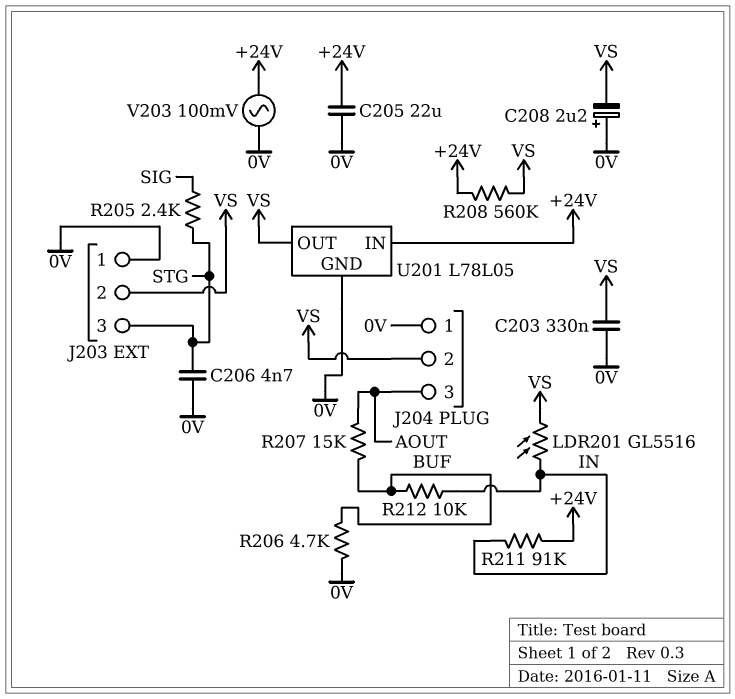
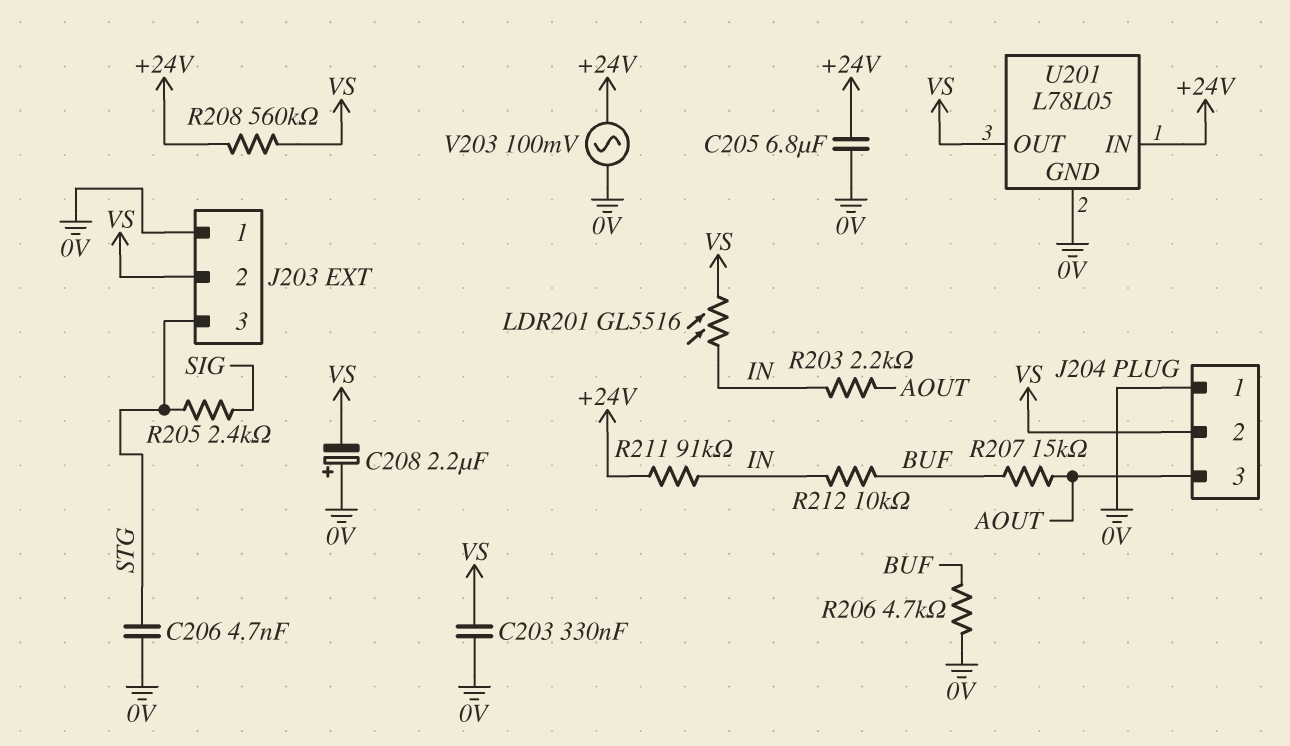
C205: 22uF (+24V, 0V) -> 6.8uF (+24V, 0V)
R203: none -> 2.2k (AOUT, IN)

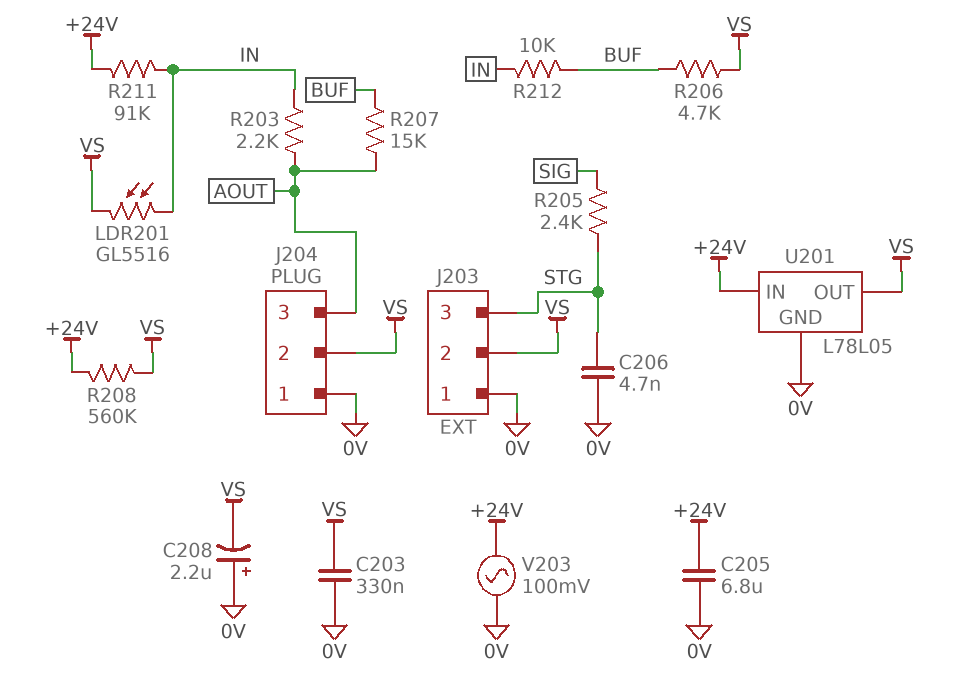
R206: 4.7k (0V, BUF) -> 4.7k (BUF, VS)

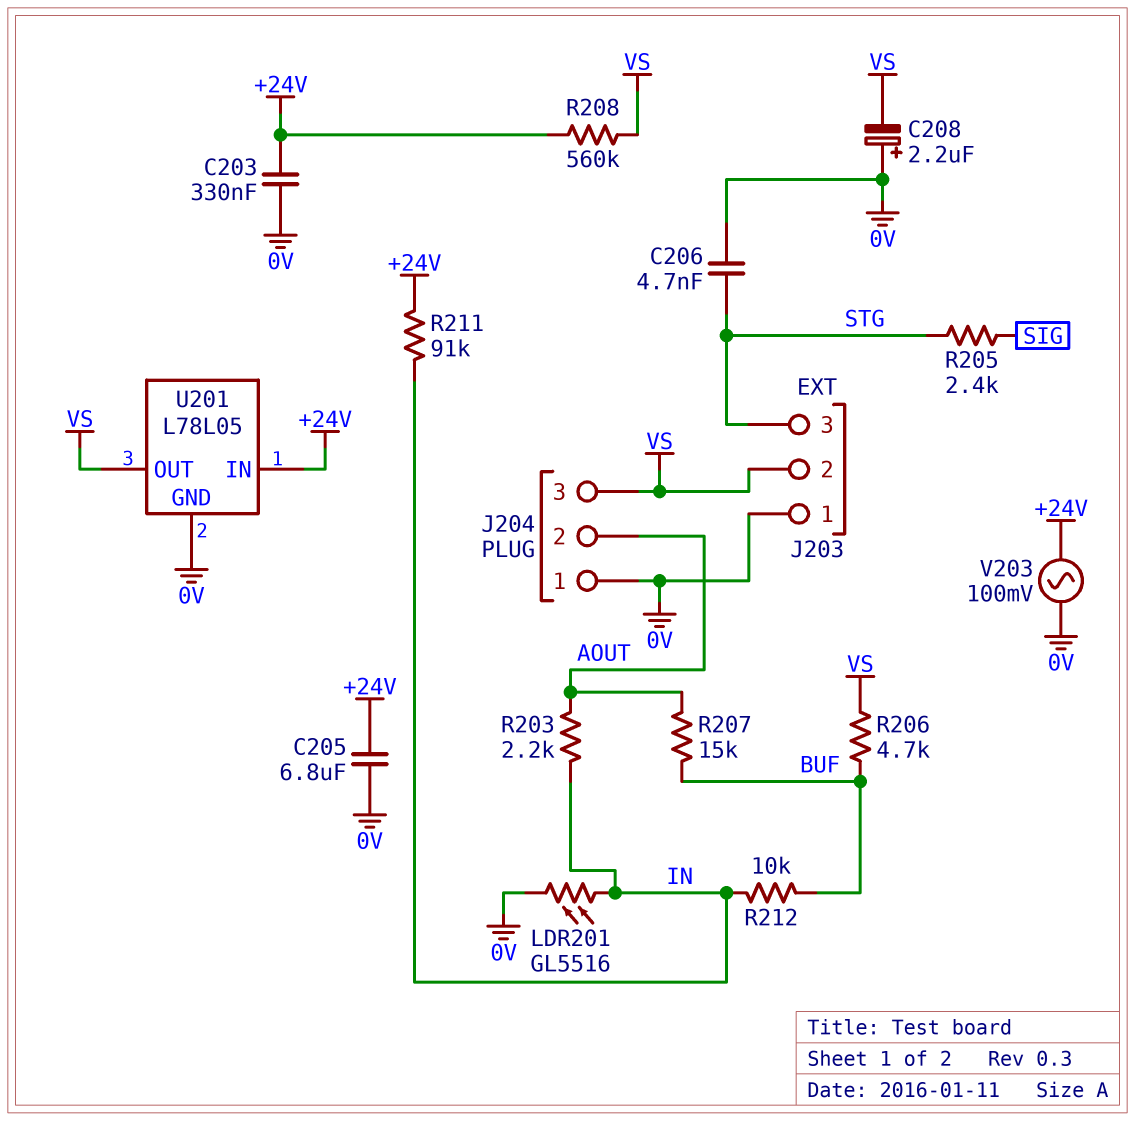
C203: 330nF (0V, VS) -> 330nF (+24V, 0V)
J204 pin 2: VS -> AOUT
J204 pin 3: AOUT -> VS
LDR201: GL5516 (IN, VS) -> GL5516 (0V, IN)

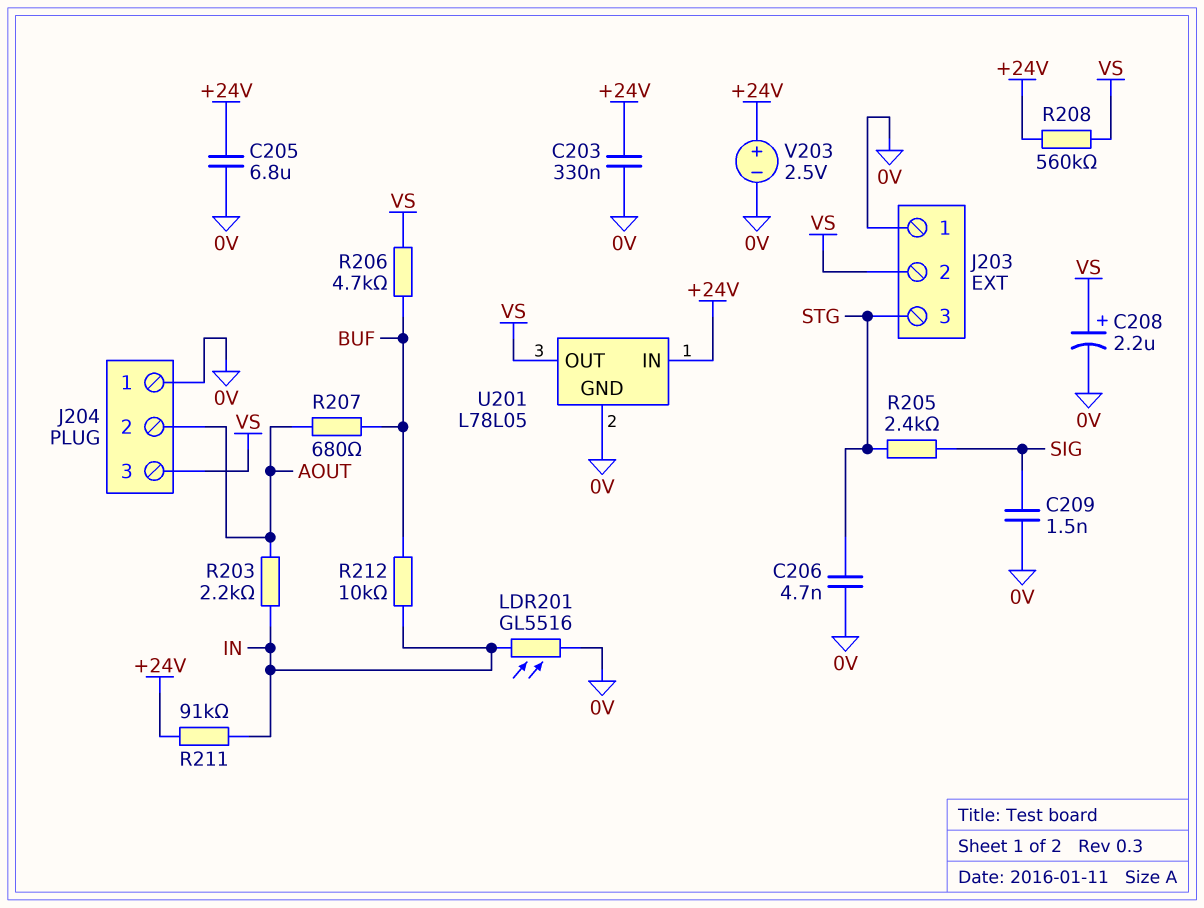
C208: 2.2uF (plus 0V, minus VS) -> 2.2uF (plus VS, minus 0V)
C209: none -> 1.5nF (0V, SIG)
R207: 15k (AOUT, BUF) -> 680 (AOUT, BUF)
V203: AC 100mV (+24V, 0V) -> 2.5V (plus +24V, minus 0V)

